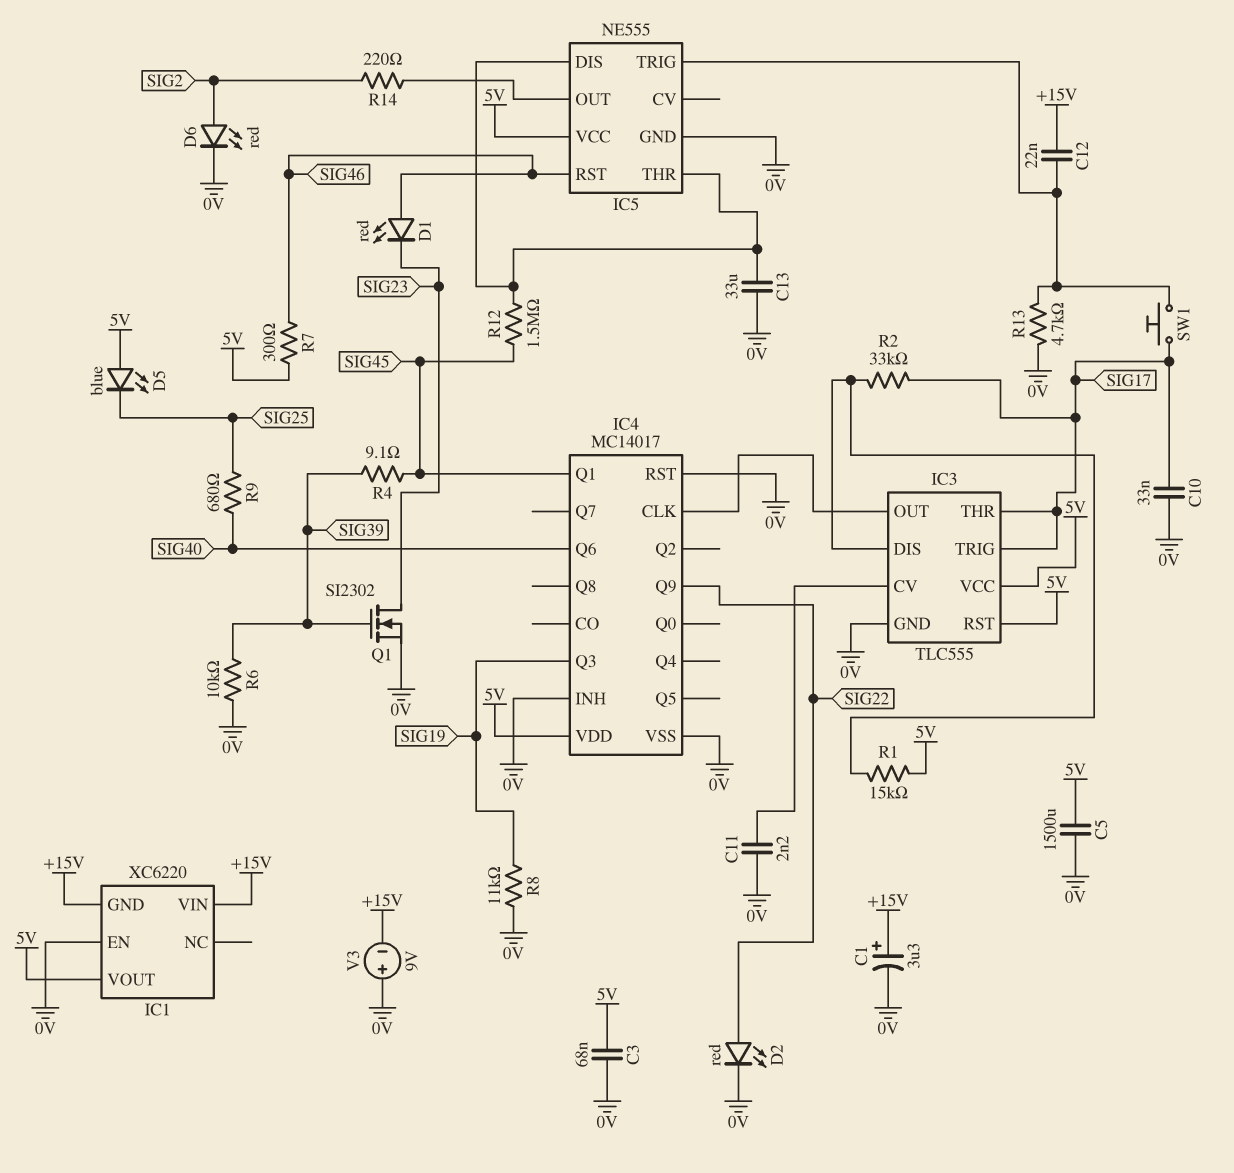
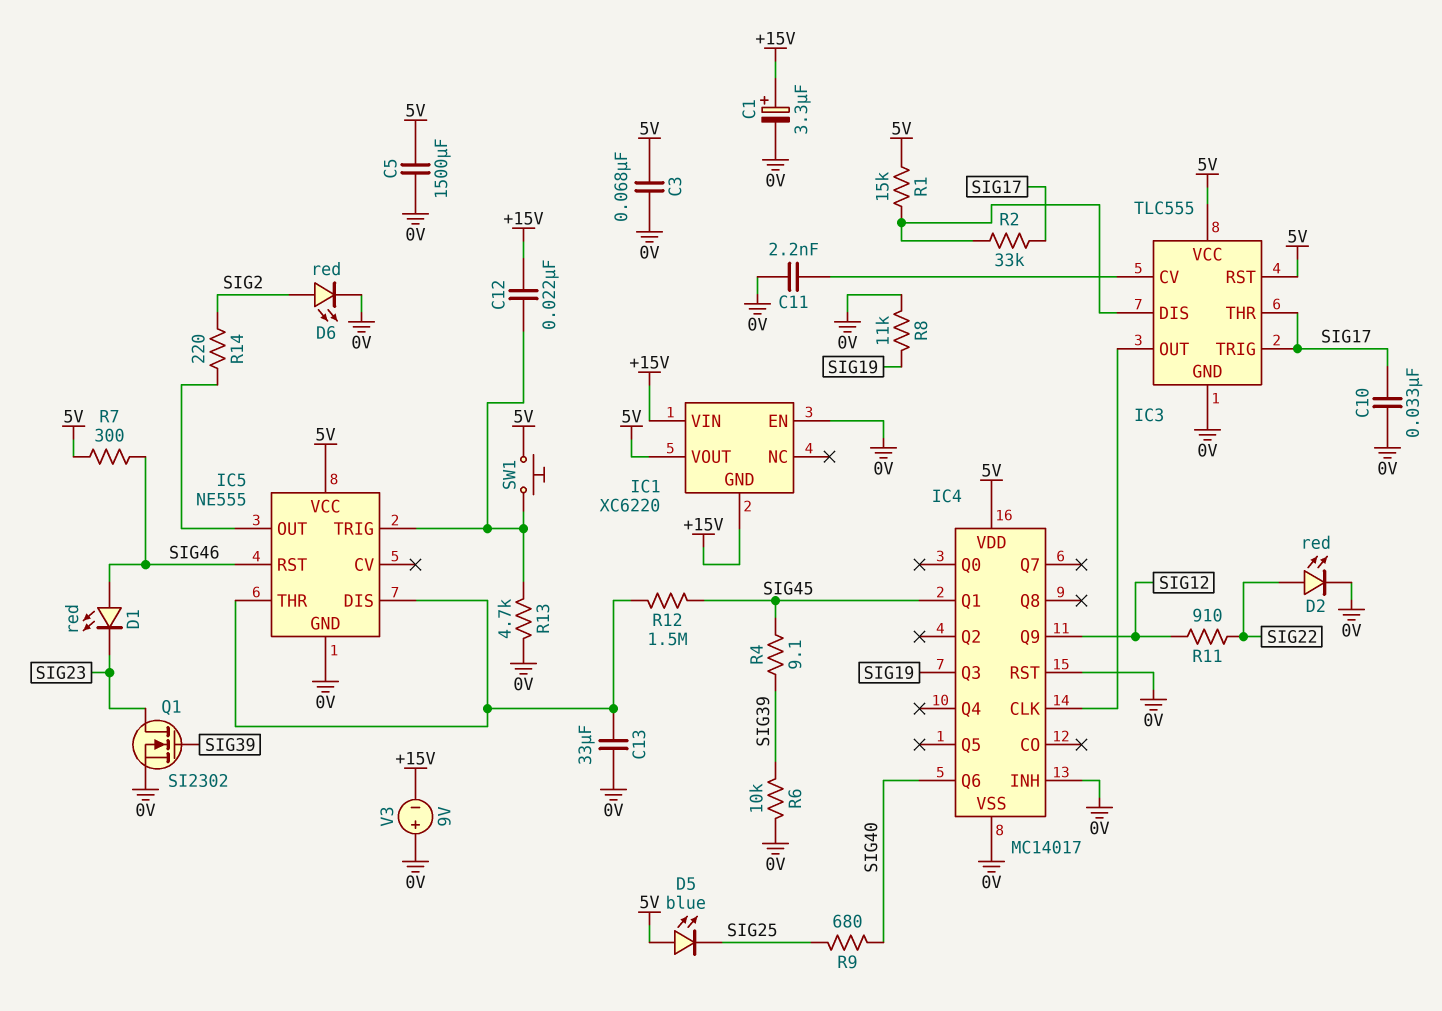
IC4 pin Q9: SIG22 -> SIG12
R11: none -> 910 (SIG12, SIG22)
SW1: button (IC5/TRIG, SIG17) -> button (5V, IC5/TRIG)

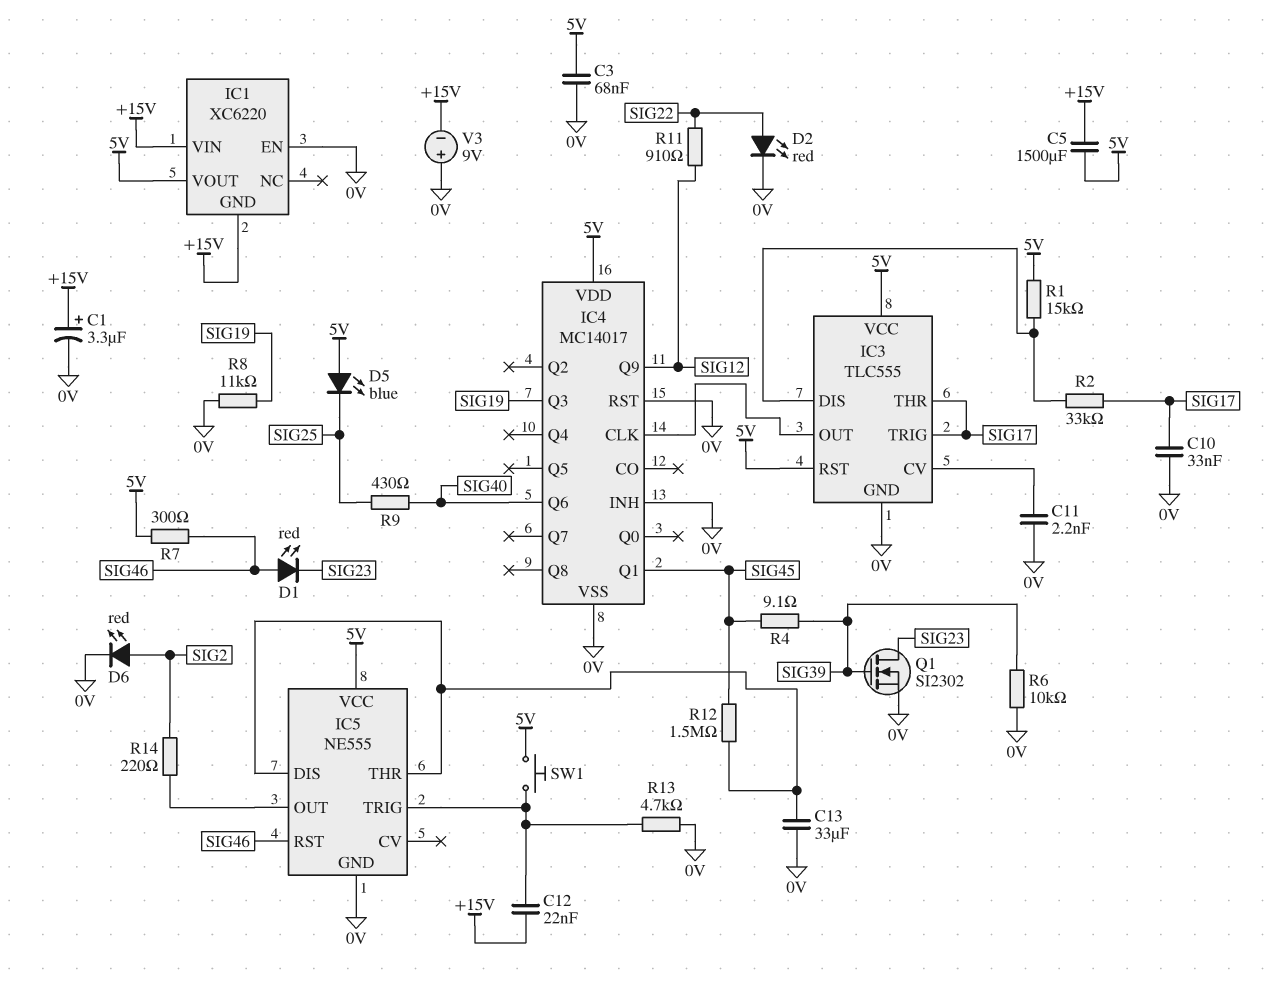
C5: 1500uF (0V, 5V) -> 1500uF (+15V, 5V)
R9: 680 (SIG25, SIG40) -> 430 (SIG25, SIG40)

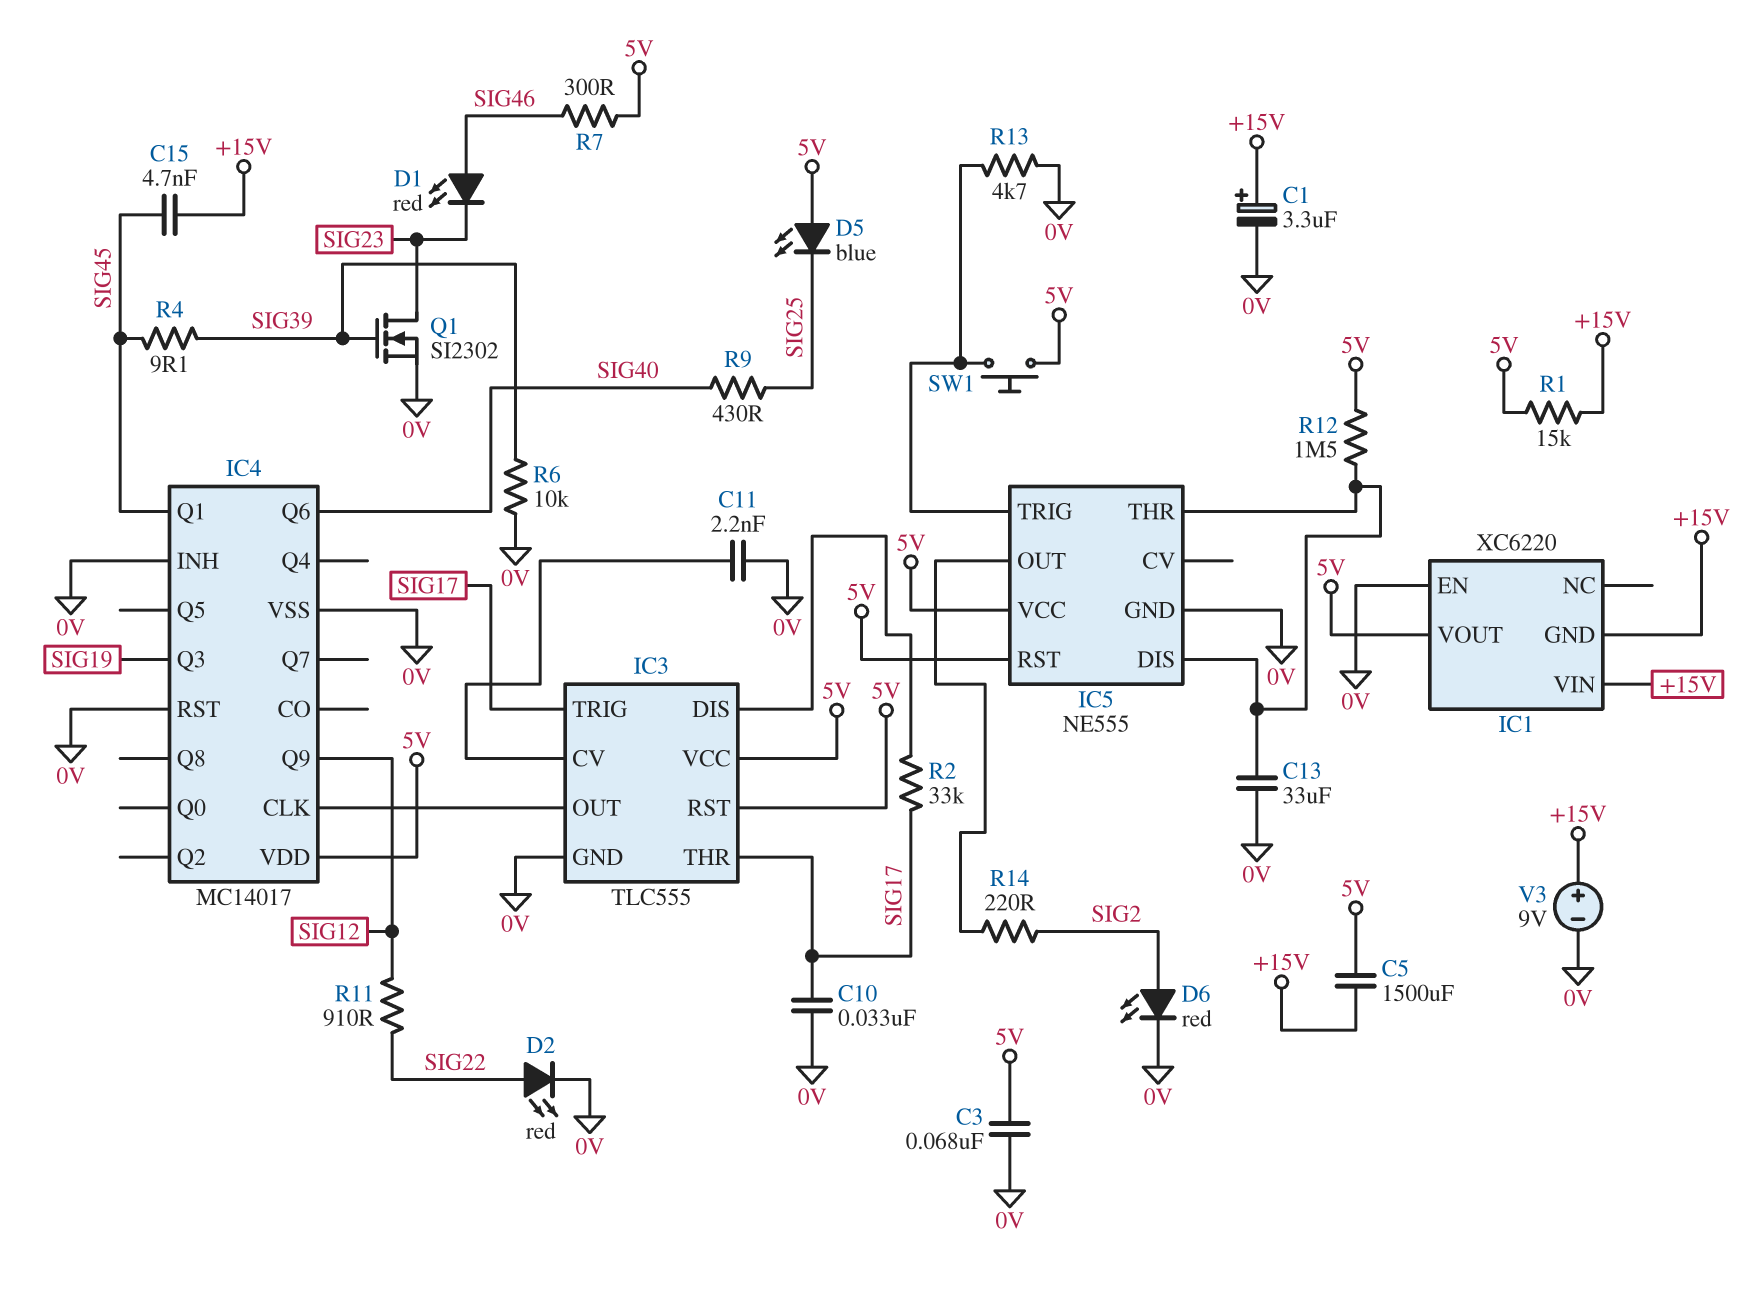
C12: 22nF (+15V, IC5/TRIG) -> none
C15: none -> 4.7nF (+15V, SIG45)
IC5 pin RST: SIG46 -> 5V
R1: 15k (5V, IC3/DIS) -> 15k (+15V, 5V)
R8: 11k (0V, SIG19) -> none
R12: 1.5M (IC5/DIS, SIG45) -> 1.5M (5V, IC5/DIS)
V3: 9V (plus 0V, minus +15V) -> 9V (plus +15V, minus 0V)

